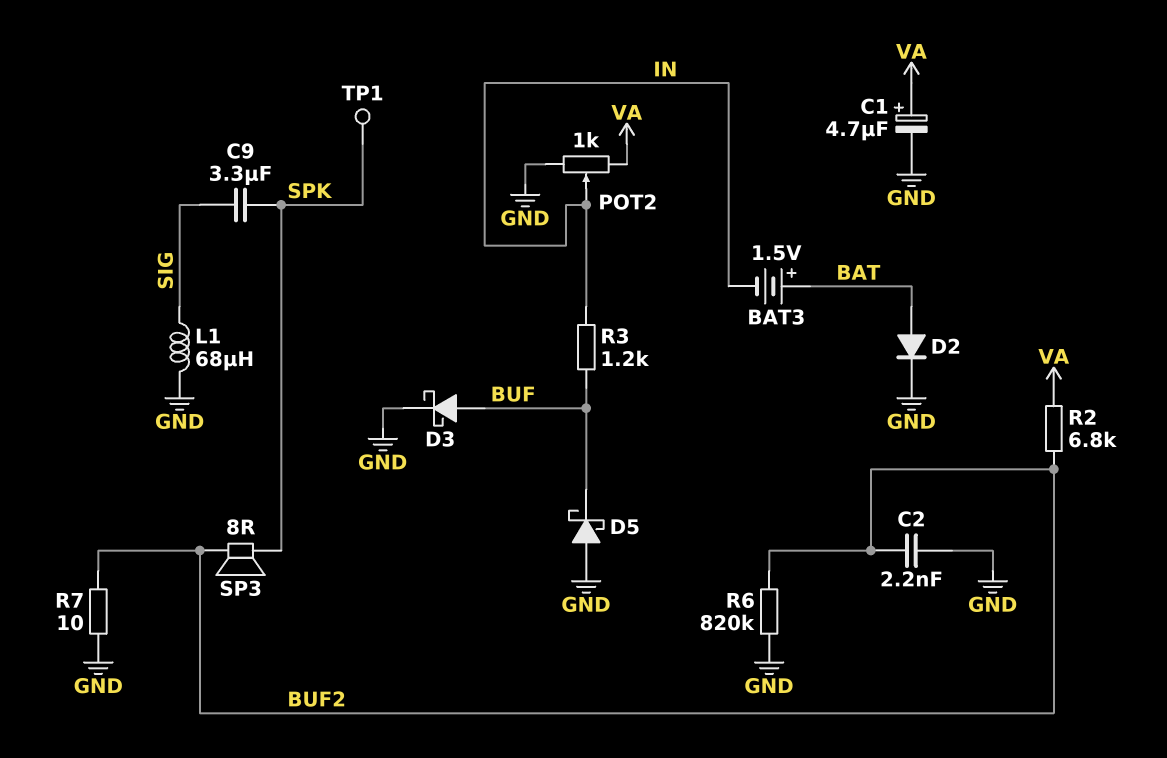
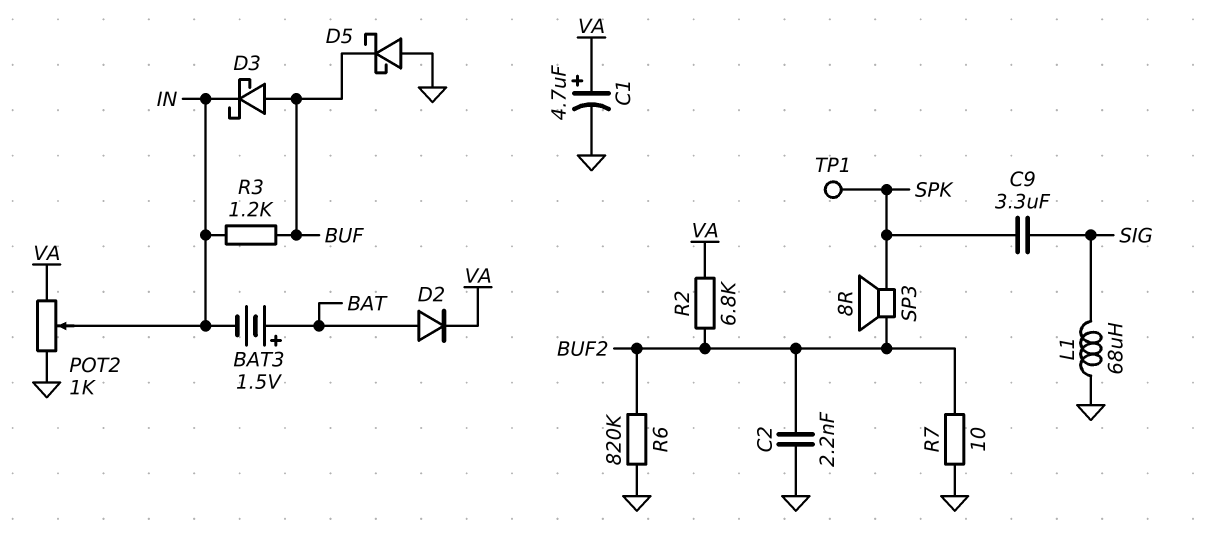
D2: diode (A BAT, K GND) -> diode (A BAT, K VA)
D3: schottky (A BUF, K GND) -> schottky (A BUF, K IN)

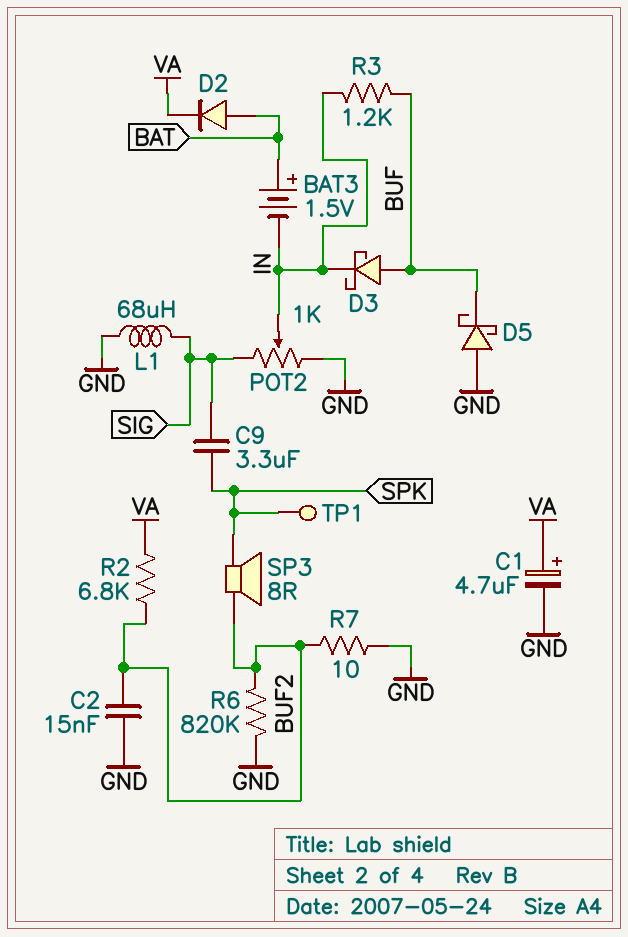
C2: 2.2nF (BUF2, GND) -> 15nF (BUF2, GND)
POT2: 1k (GND, VA, wiper IN) -> 1k (GND, SIG, wiper IN)

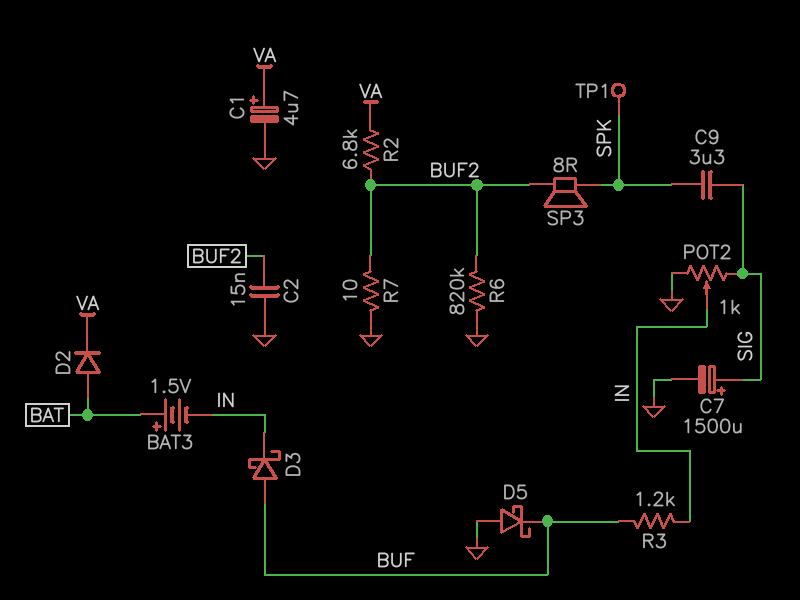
C7: none -> 1500uF (plus SIG, minus GND)
L1: 68uH (GND, SIG) -> none

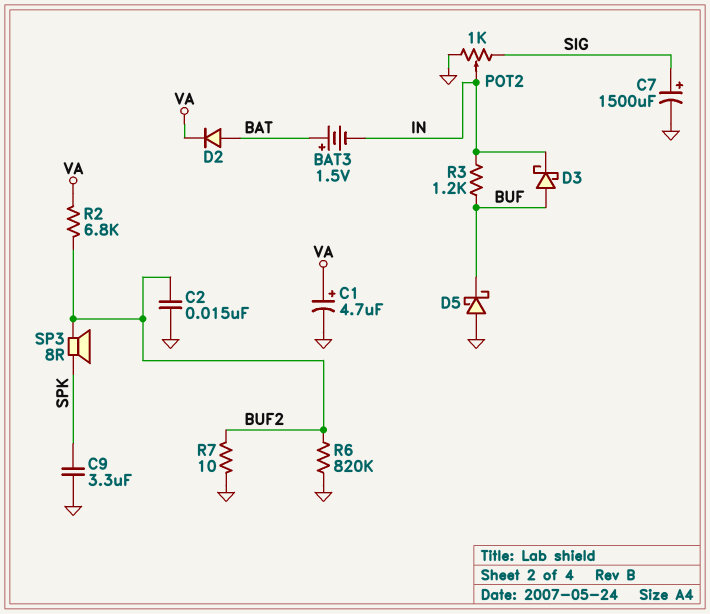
C9: 3.3uF (SIG, SPK) -> 3.3uF (GND, SPK)
TP1: test point (SPK) -> none

